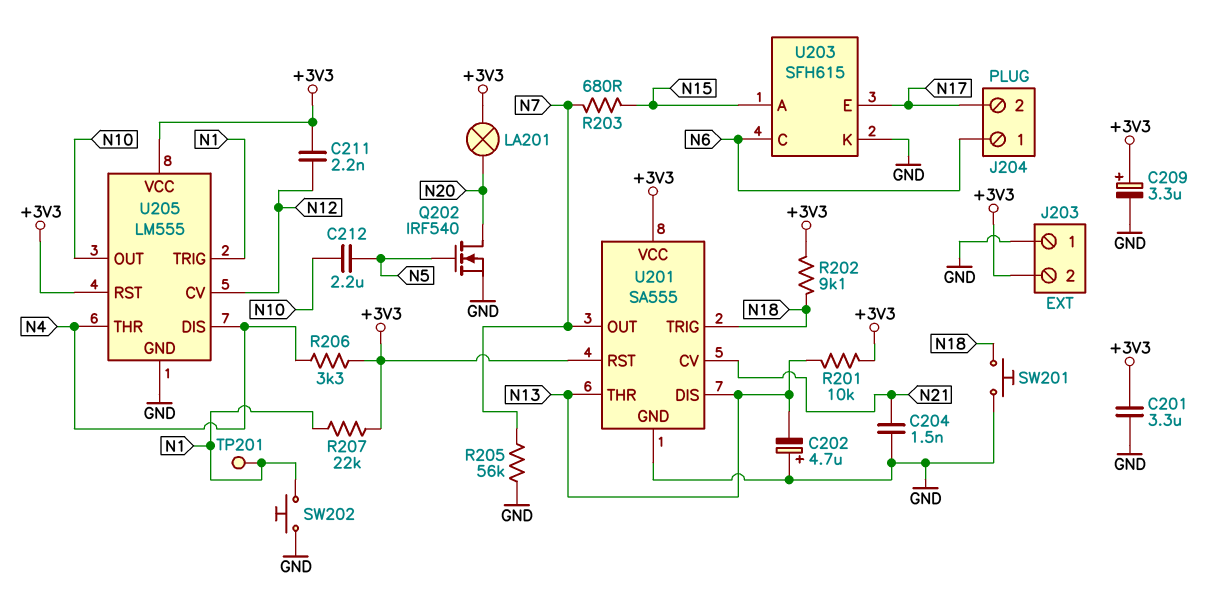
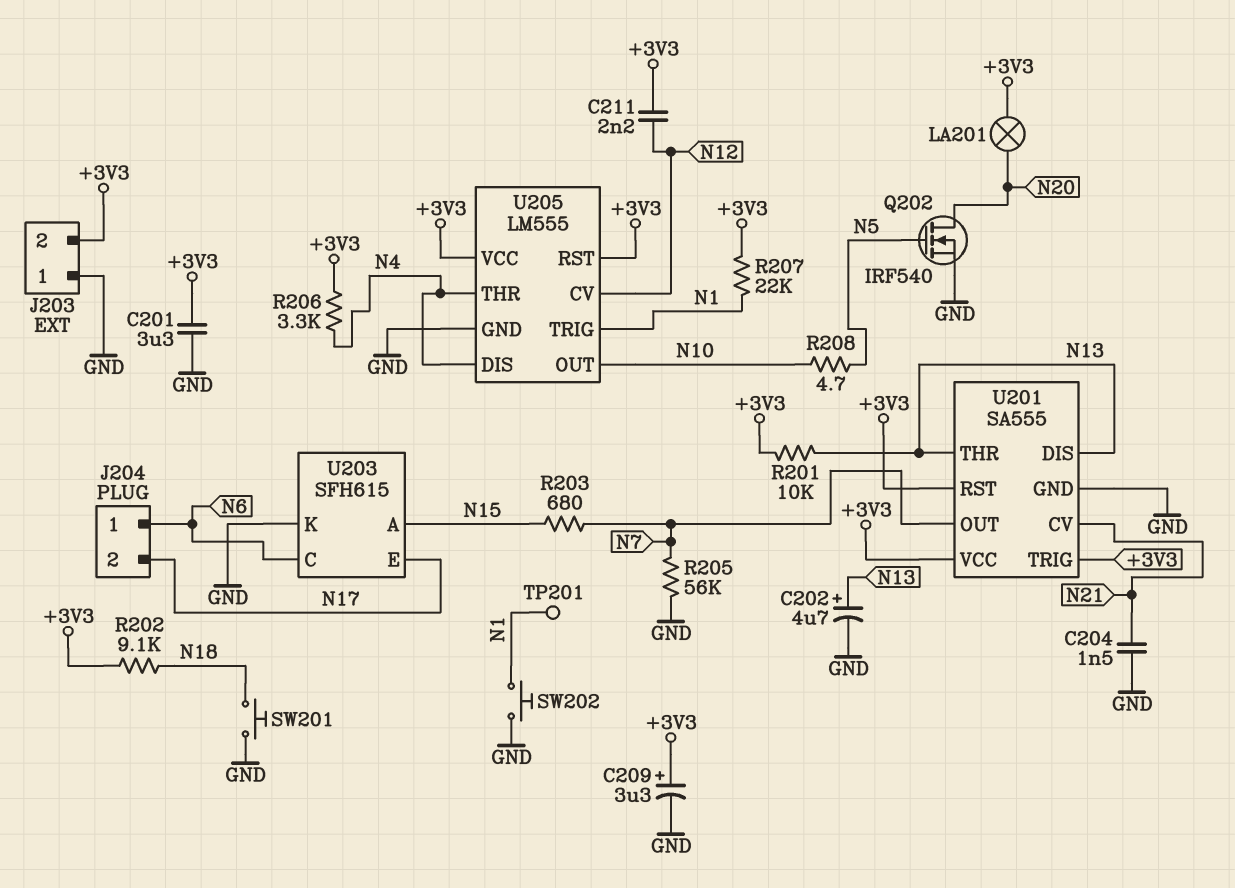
C202: 4.7uF (plus GND, minus N13) -> 4.7uF (plus N13, minus GND)
C212: 2.2uF (N5, N10) -> none
R208: none -> 4.7 (N5, N10)
U201 pin TRIG: N18 -> +3V3

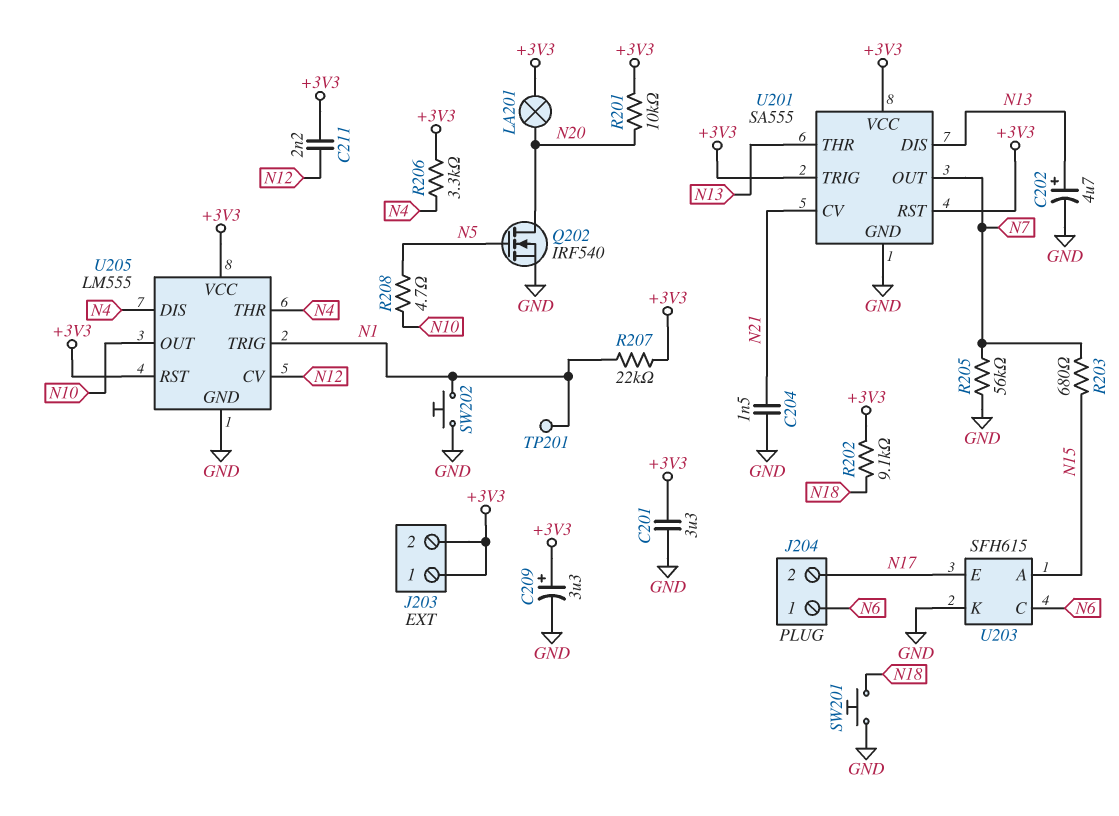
J203 pin 1: GND -> +3V3
R201: 10k (+3V3, N13) -> 10k (+3V3, N20)

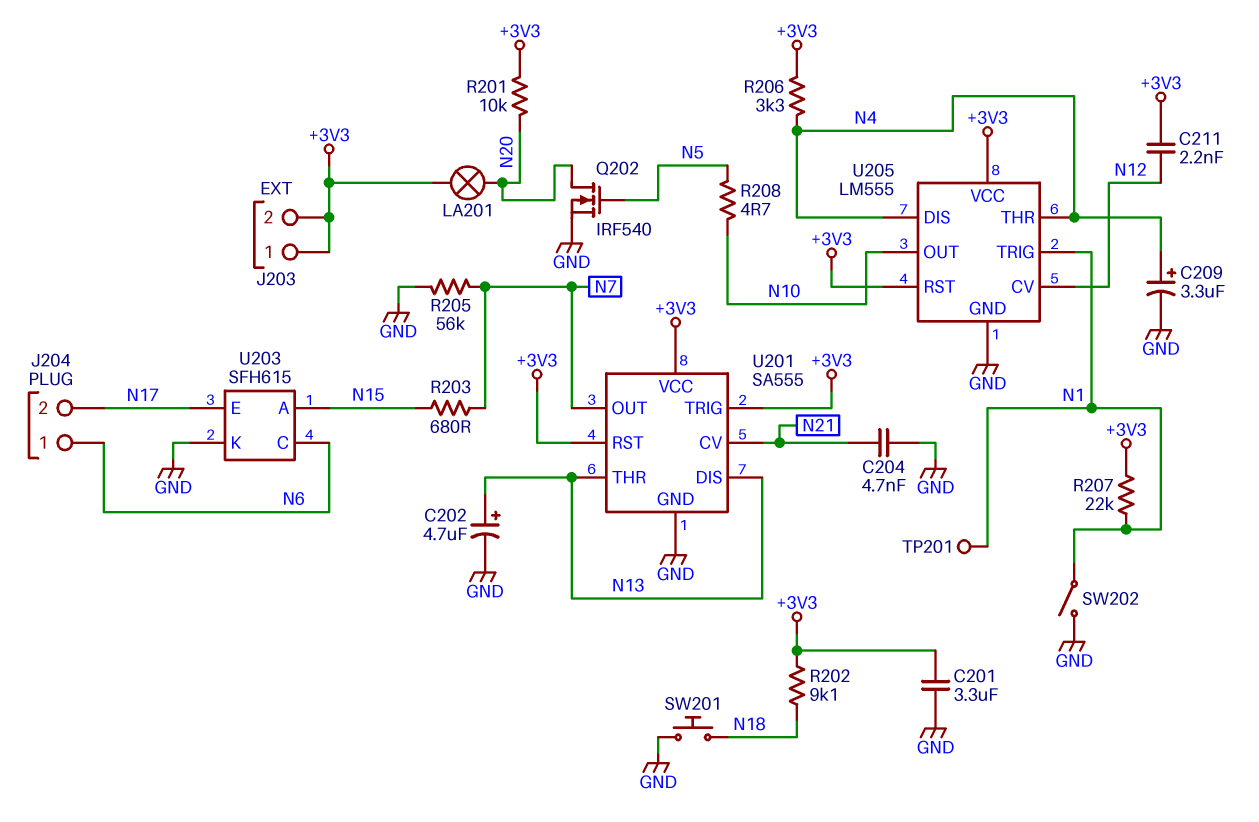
C204: 1.5nF (GND, N21) -> 4.7nF (GND, N21)
C209: 3.3uF (plus +3V3, minus GND) -> 3.3uF (plus N4, minus GND)
SW202: button (GND, N1) -> switch (GND, N1)

